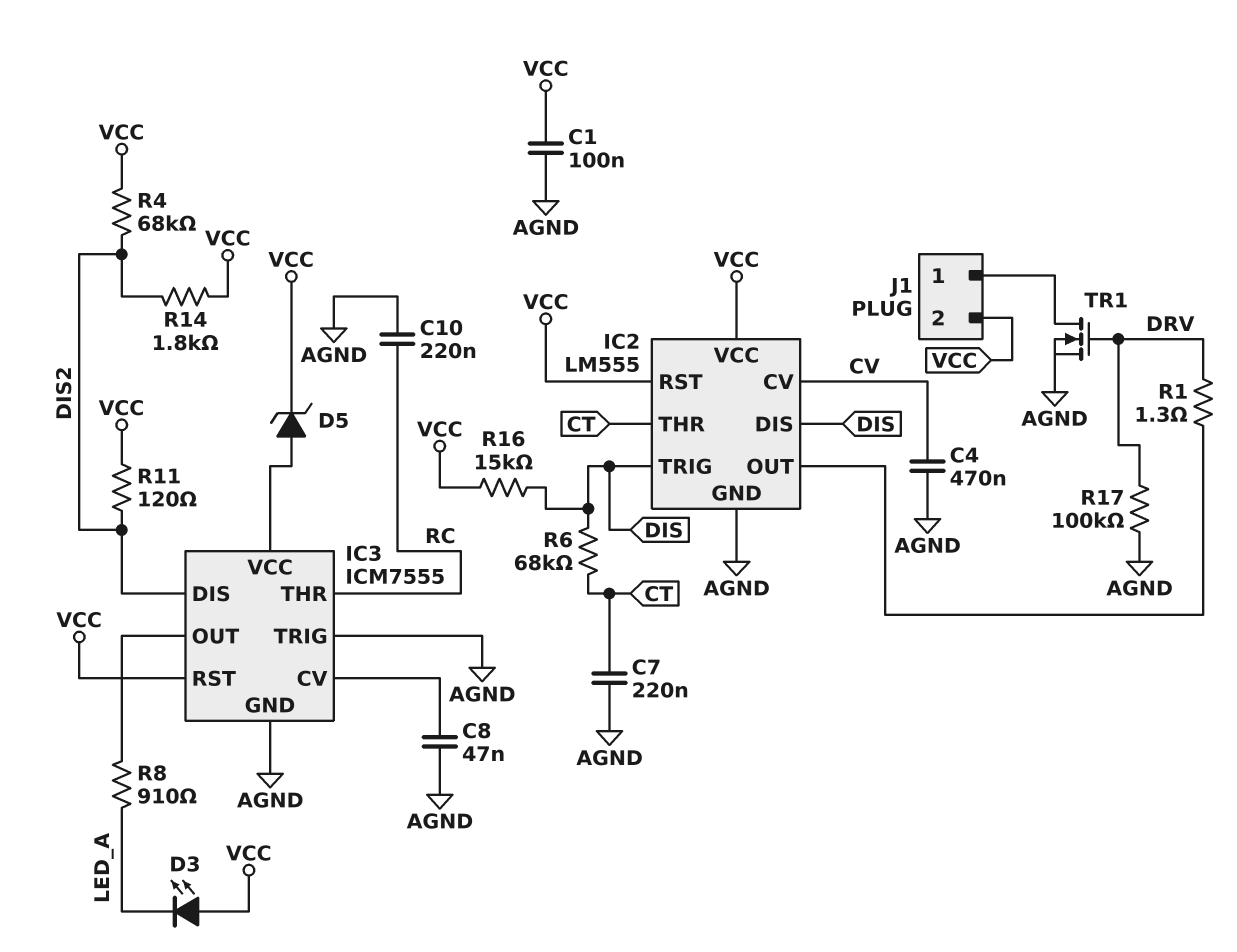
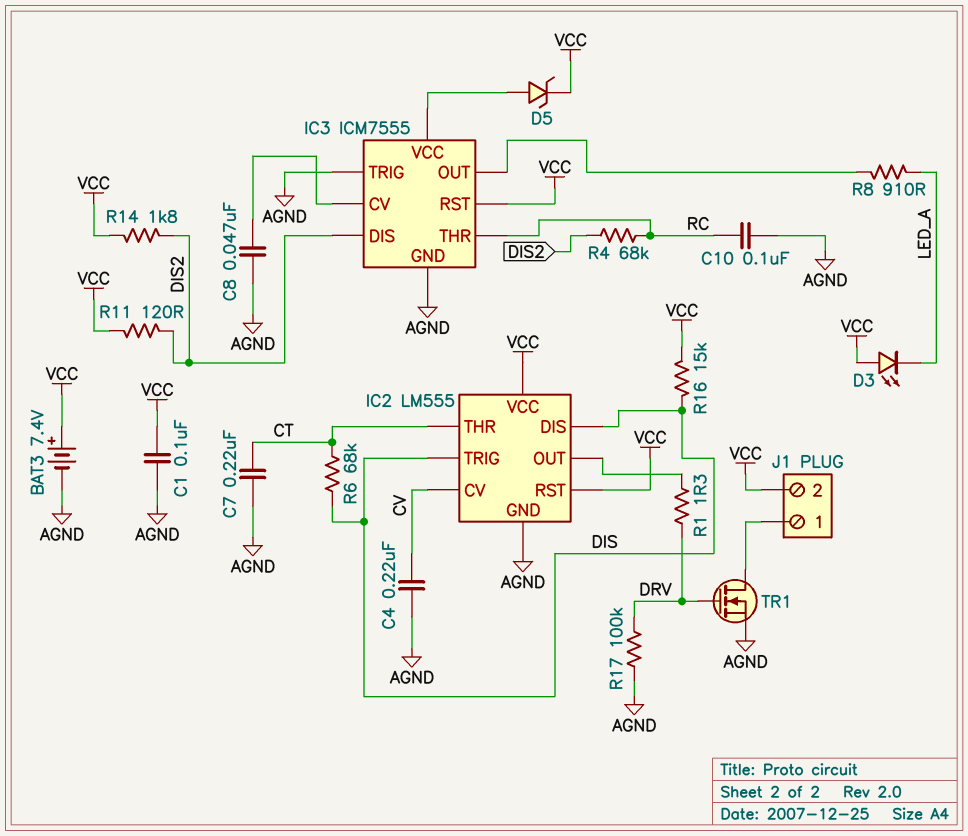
BAT3: none -> 7.4V (plus VCC, minus AGND)
C4: 470nF (AGND, CV) -> 220nF (AGND, CV)
C10: 220nF (AGND, RC) -> 100nF (AGND, RC)
R4: 68k (DIS2, VCC) -> 68k (DIS2, RC)

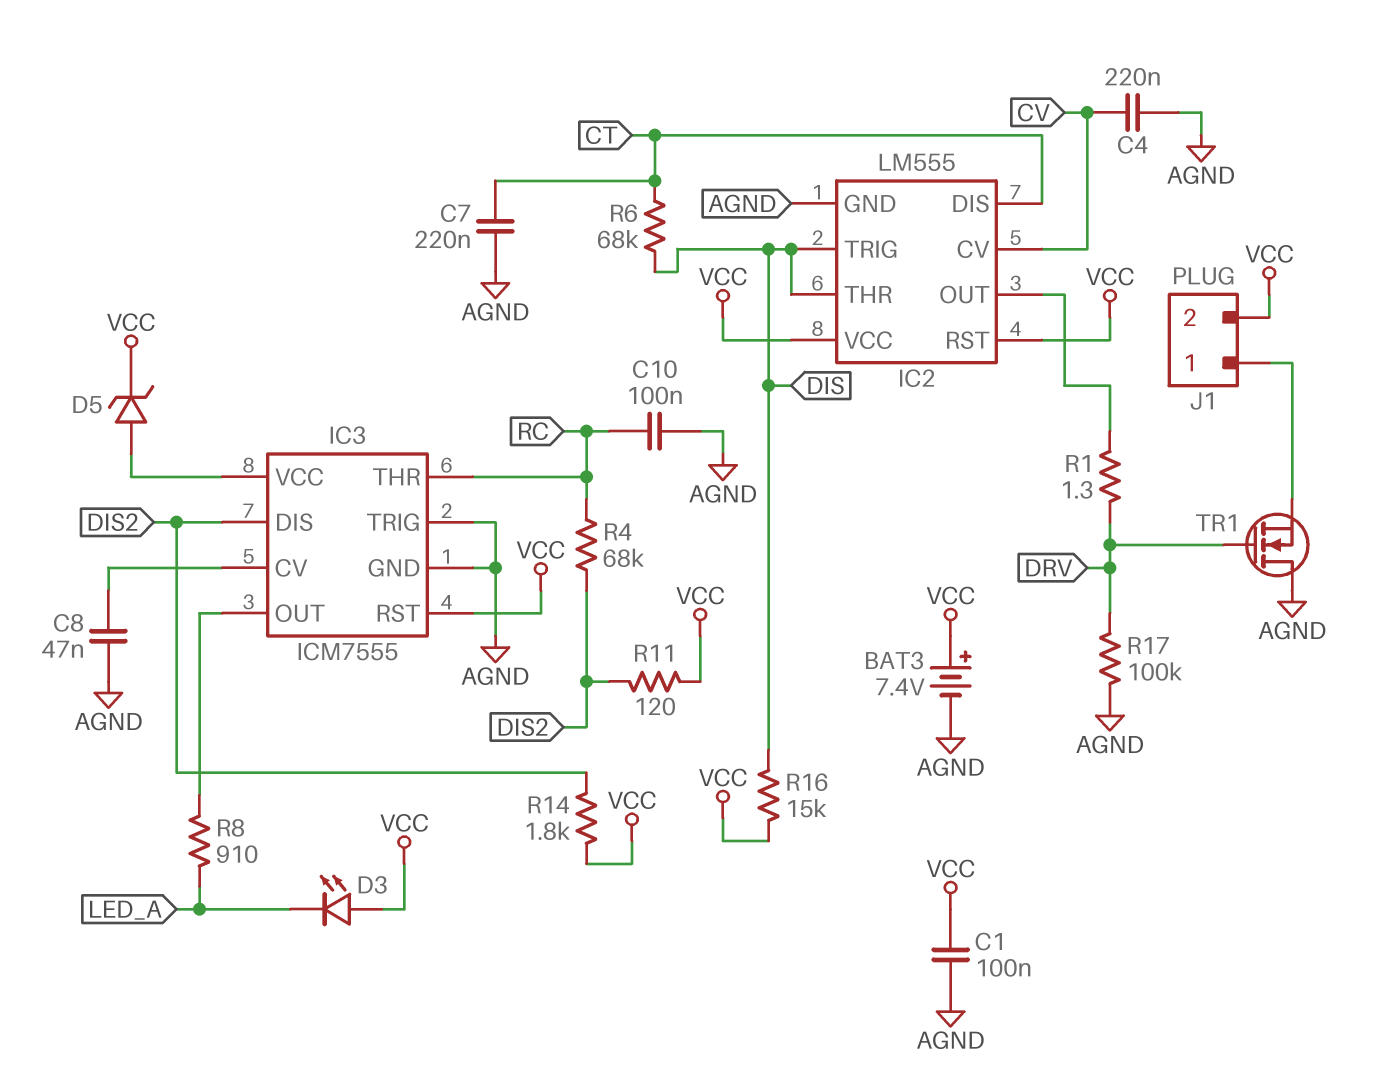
IC2 pin DIS: DIS -> CT
IC2 pin THR: CT -> DIS
TR1: NMOS (G DRV, D J1/1, S AGND) -> NMOS (G DRV, D AGND, S J1/1)

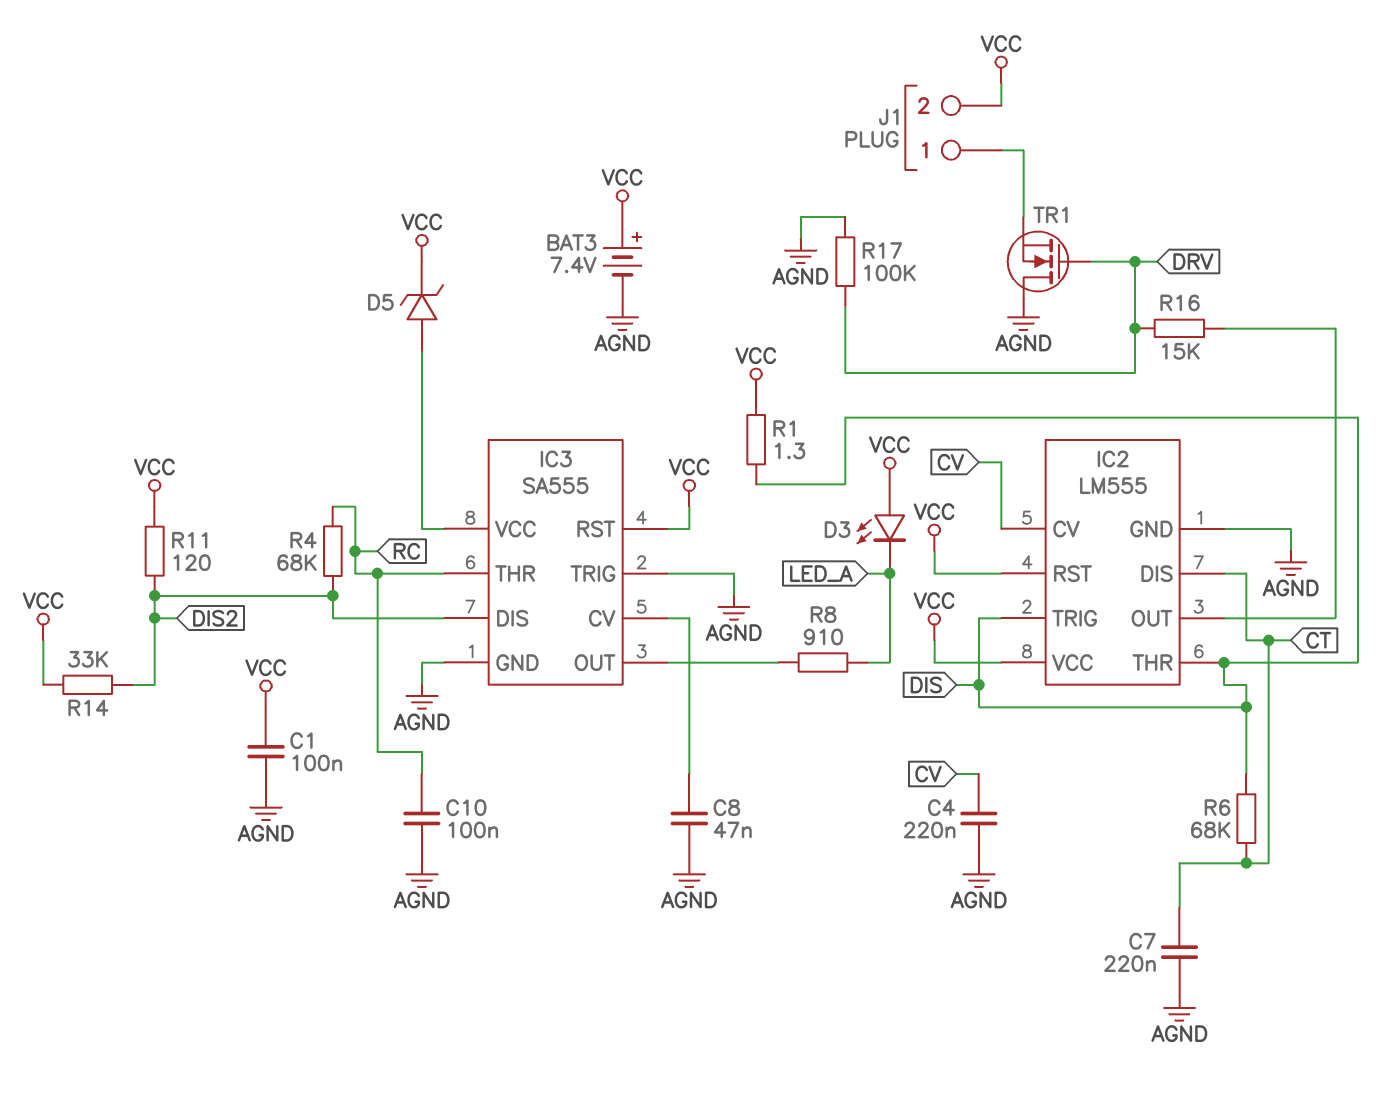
IC3: ICM7555 -> SA555
R1: 1.3 (DRV, IC2/OUT) -> 1.3 (DIS, VCC)
R14: 1.8k (DIS2, VCC) -> 33k (DIS2, VCC)
R16: 15k (DIS, VCC) -> 15k (DRV, IC2/OUT)

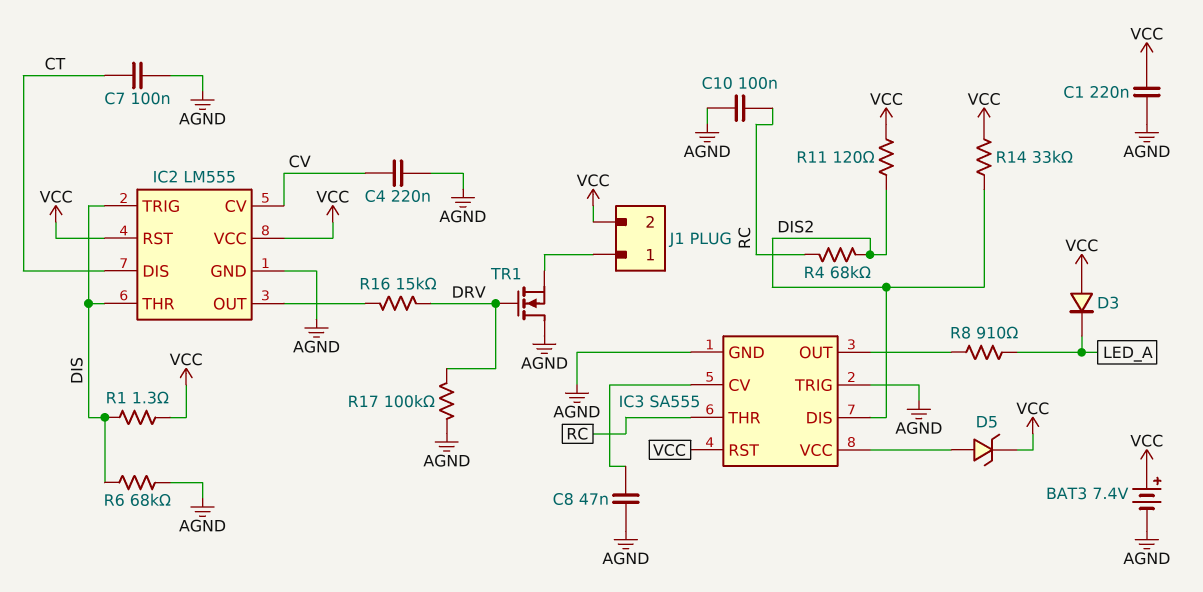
C1: 100nF (AGND, VCC) -> 220nF (AGND, VCC)
C7: 220nF (AGND, CT) -> 100nF (AGND, CT)
D3: LED (A VCC, K LED_A) -> diode (A VCC, K LED_A)
R6: 68k (CT, DIS) -> 68k (AGND, DIS)

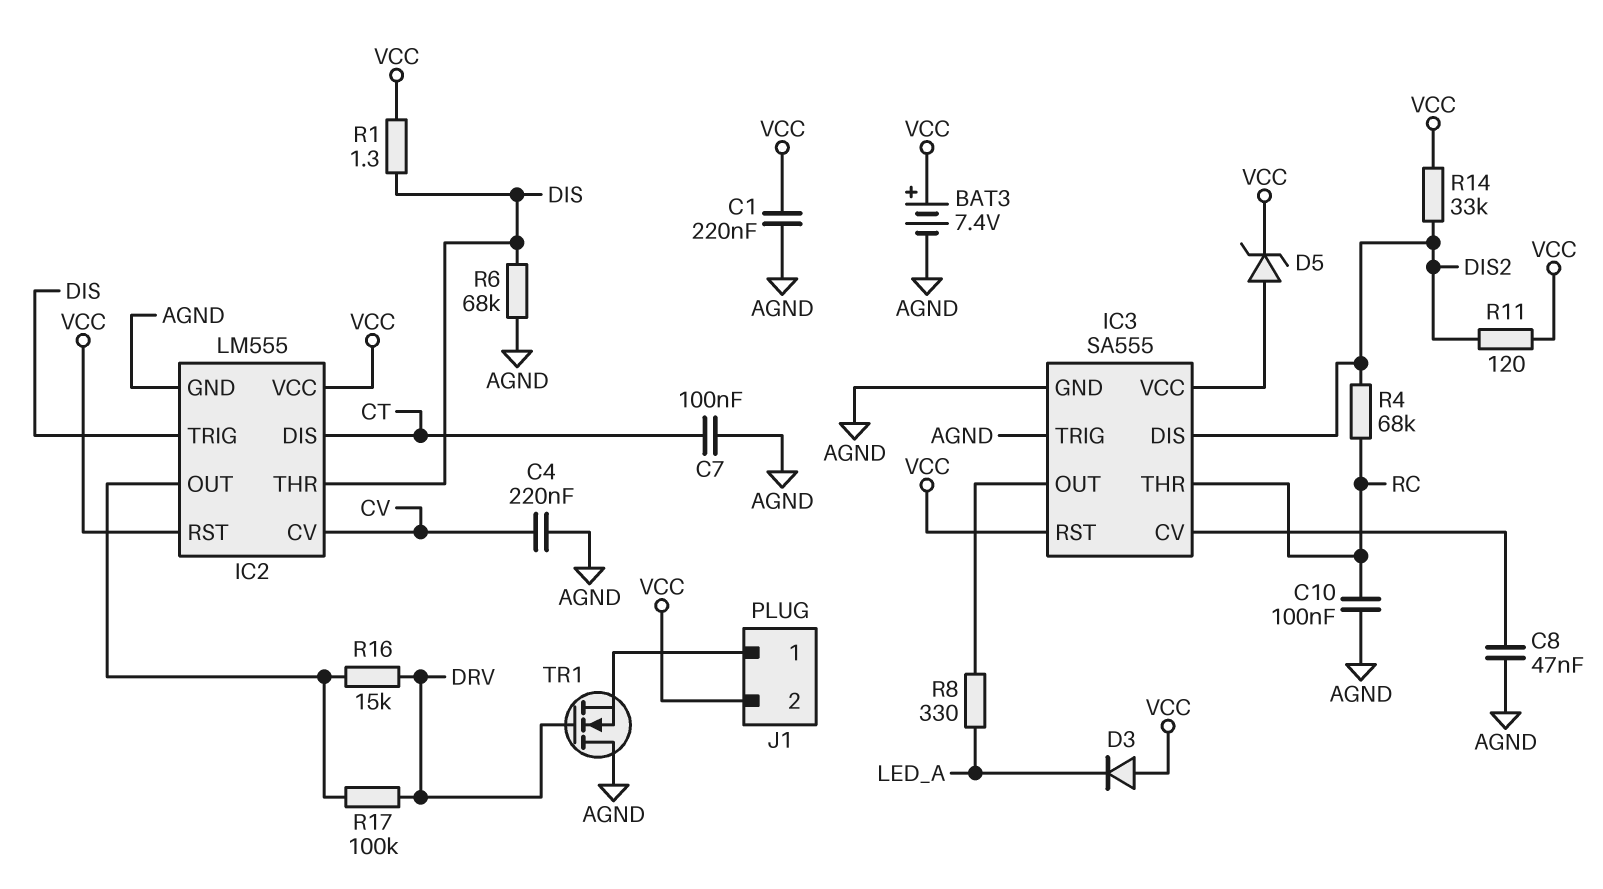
R8: 910 (IC3/OUT, LED_A) -> 330 (IC3/OUT, LED_A)
R17: 100k (AGND, DRV) -> 100k (DRV, IC2/OUT)

